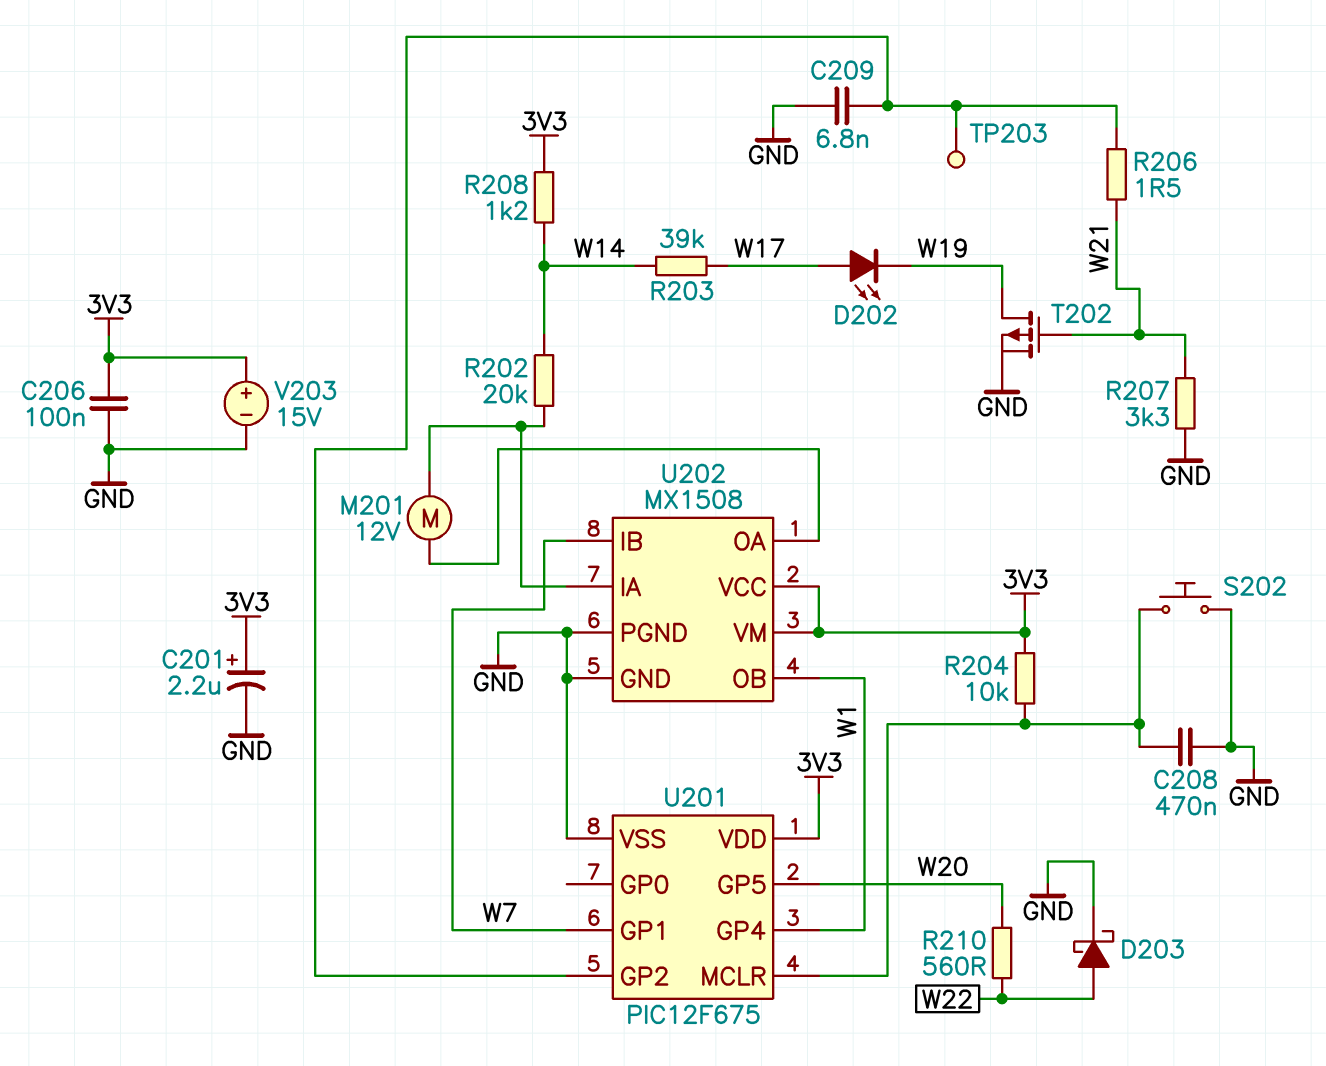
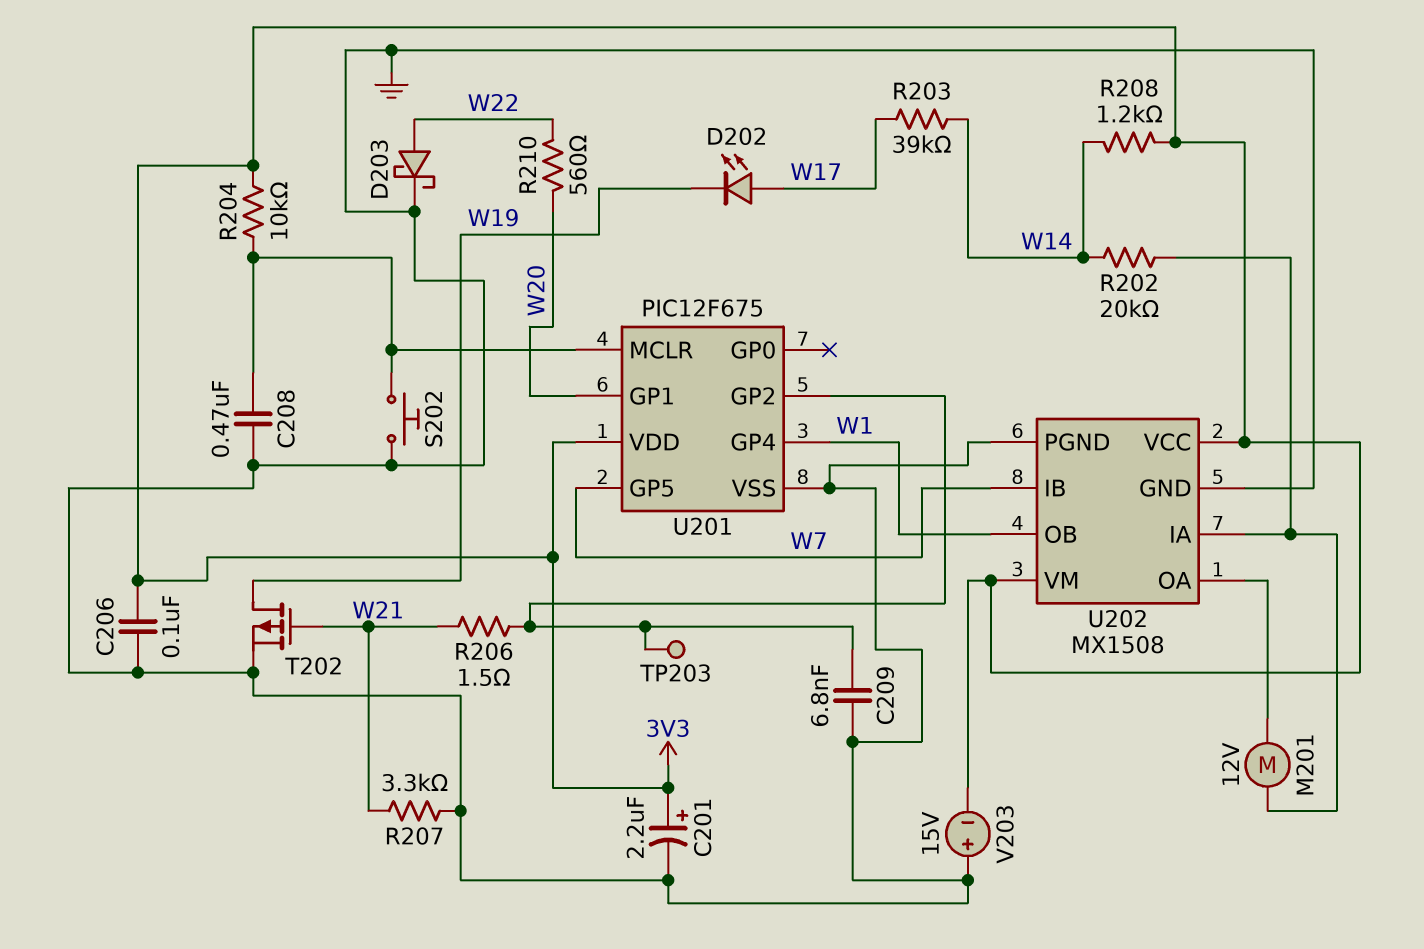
U201 pin GP1: W7 -> W20
U201 pin GP5: W20 -> W7
V203: 15V (plus 3V3, minus GND) -> 15V (plus GND, minus 3V3)

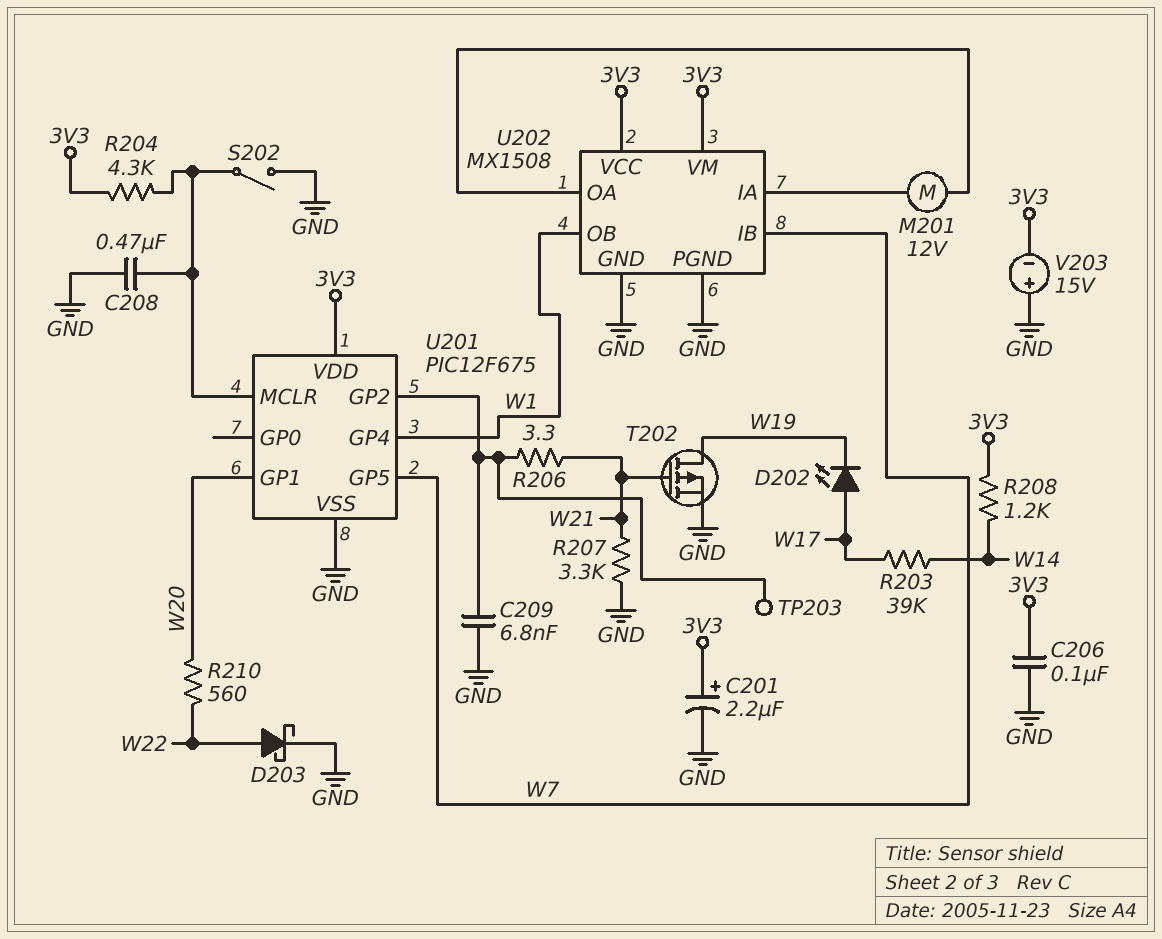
R202: 20k (U202/IA, W14) -> none
R204: 10k (3V3, U201/MCLR) -> 4.3k (3V3, U201/MCLR)
R206: 1.5 (U201/GP2, W21) -> 3.3 (U201/GP2, W21)
S202: button (GND, U201/MCLR) -> switch (GND, U201/MCLR)

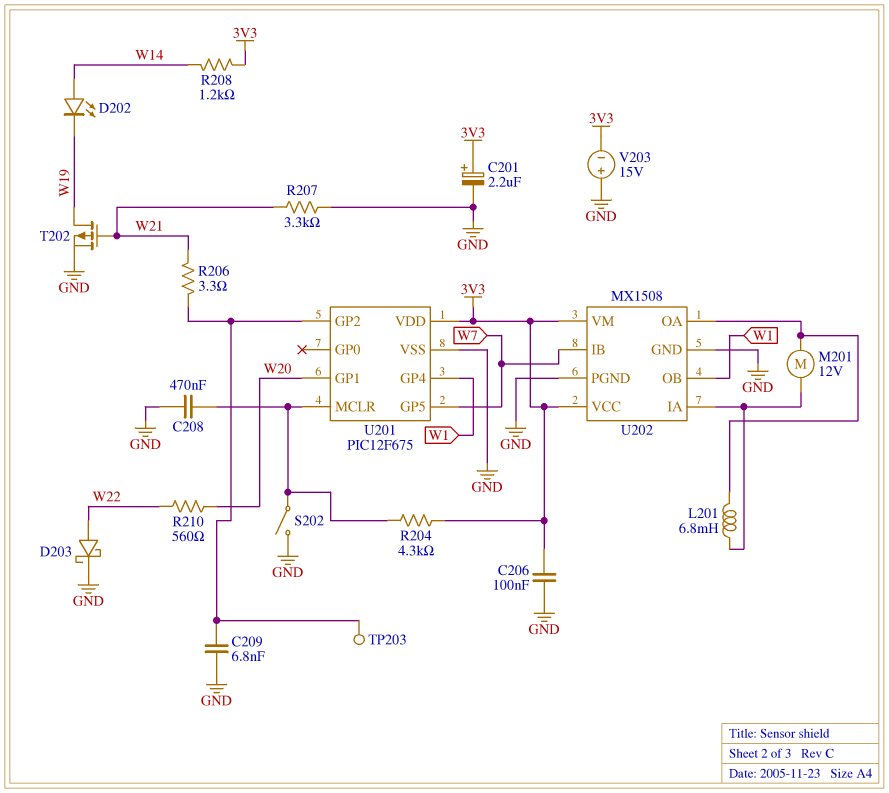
D202: LED (A W17, K W19) -> LED (A W14, K W19)
L201: none -> 6.8mH (U202/IA, U202/OA)
R203: 39k (W14, W17) -> none

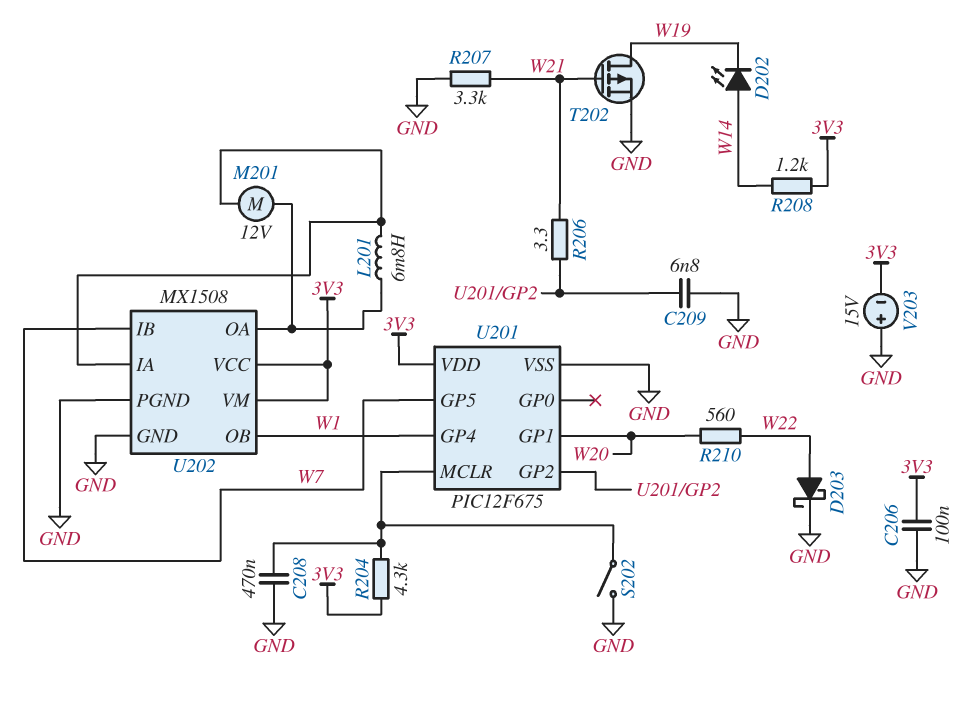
C201: 2.2uF (plus 3V3, minus GND) -> none
TP203: test point (U201/GP2) -> none

